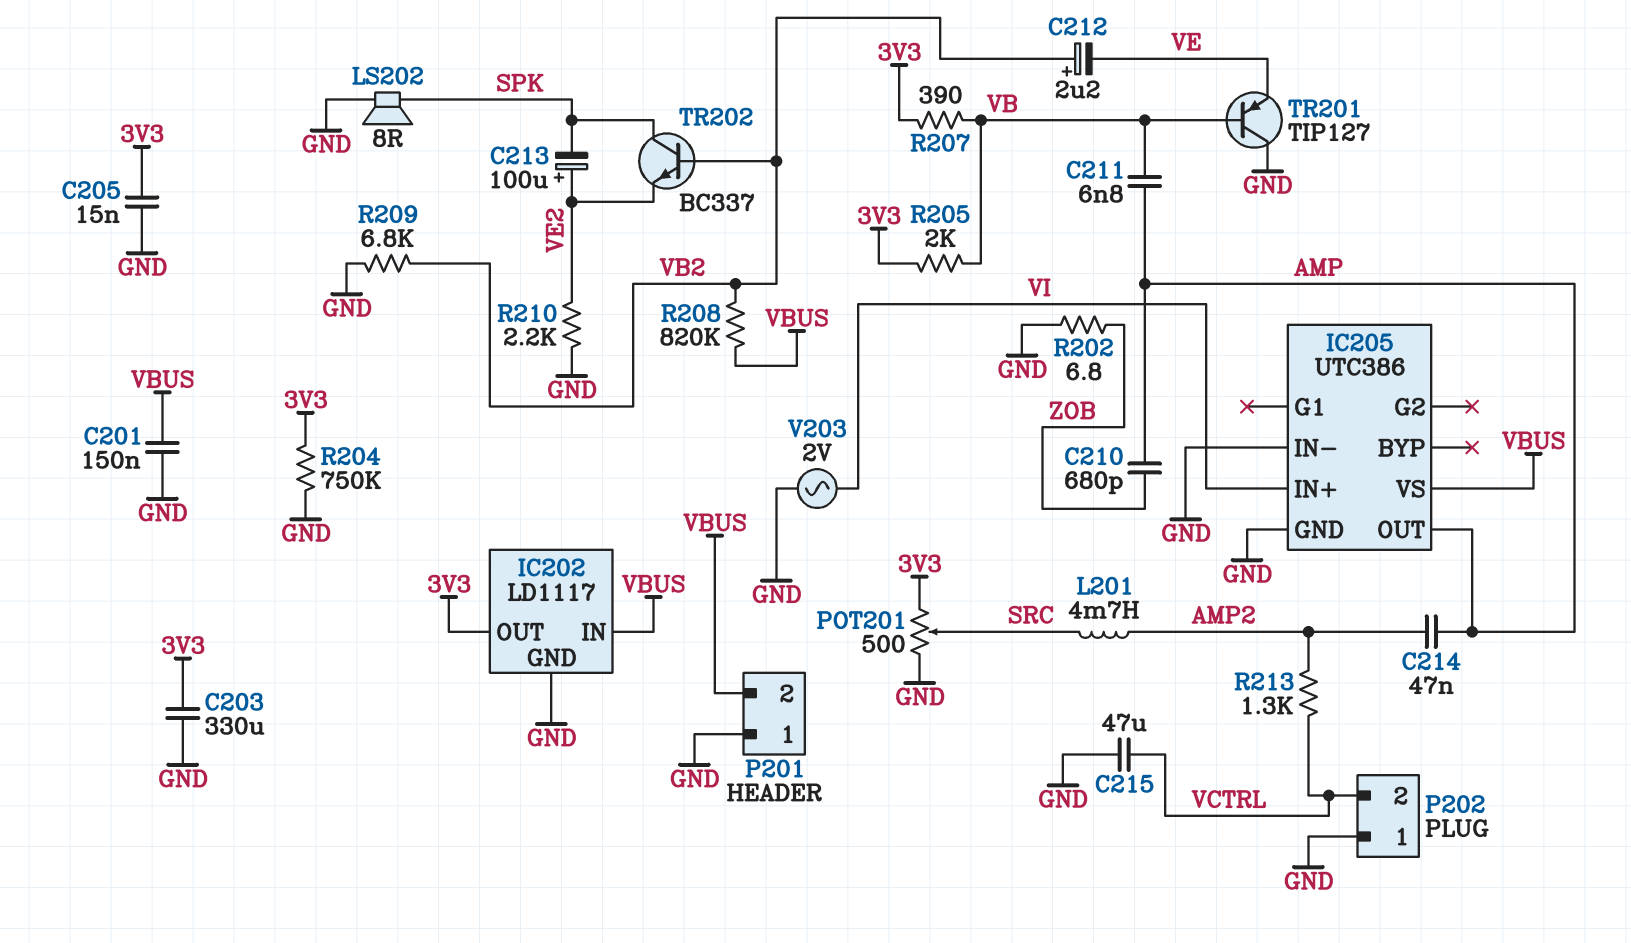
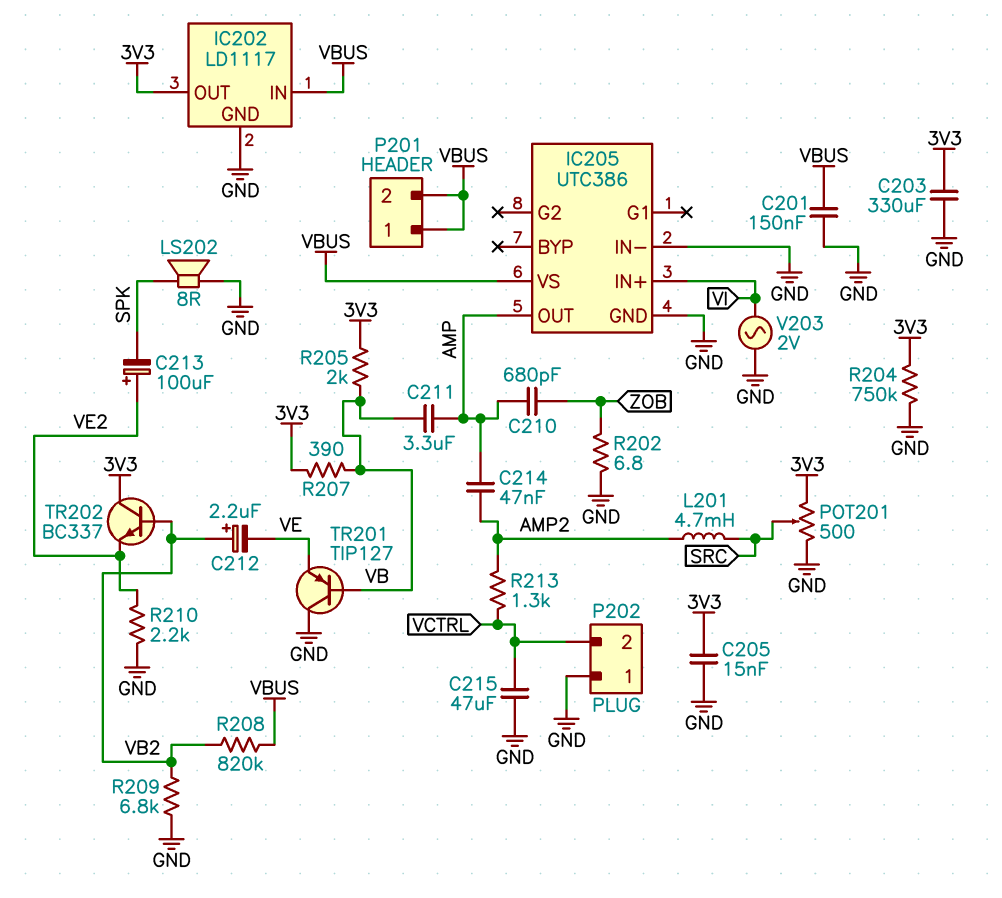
C211: 6.8nF (AMP, VB) -> 3.3uF (AMP, VB)
P201 pin 1: GND -> VBUS
TR202: NPN BC337 (B VB2, C SPK, E VE2) -> NPN BC337 (B VB2, C 3V3, E VE2)

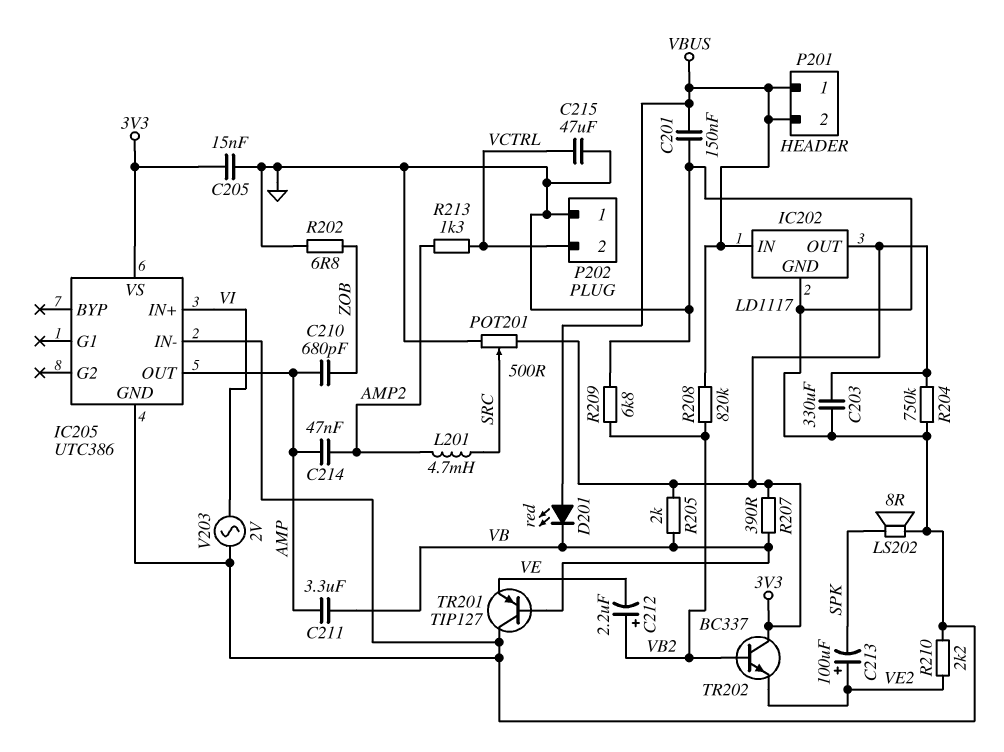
D201: none -> LED red (A VBUS, K VB)
IC205 pin VS: VBUS -> 3V3

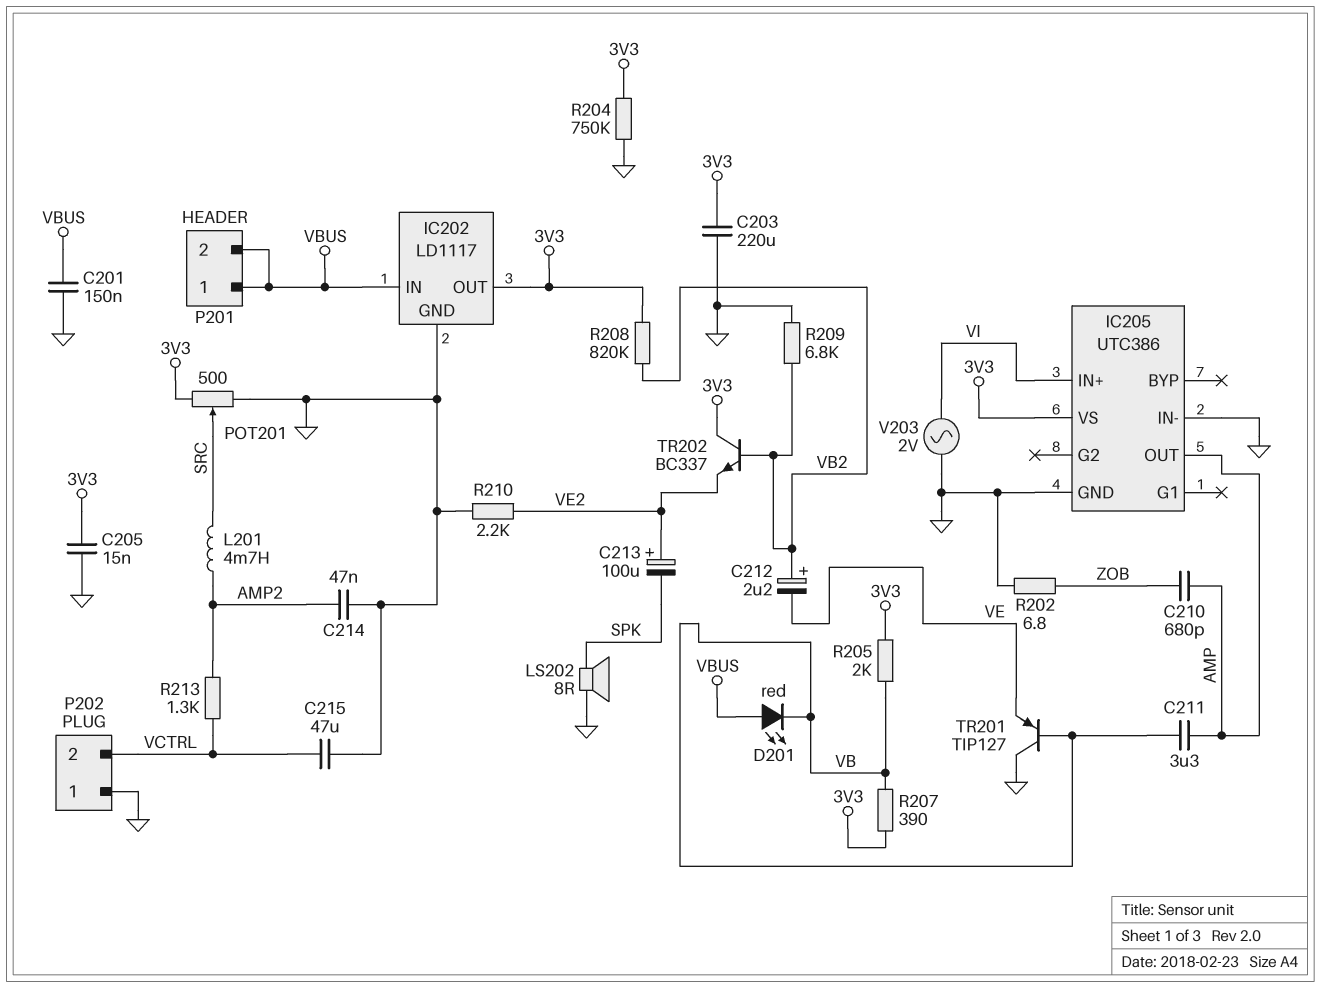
C203: 330uF (3V3, GND) -> 220uF (3V3, GND)
C214: 47nF (AMP, AMP2) -> 47nF (AMP2, GND)
R208: 820k (VB2, VBUS) -> 820k (3V3, VB2)

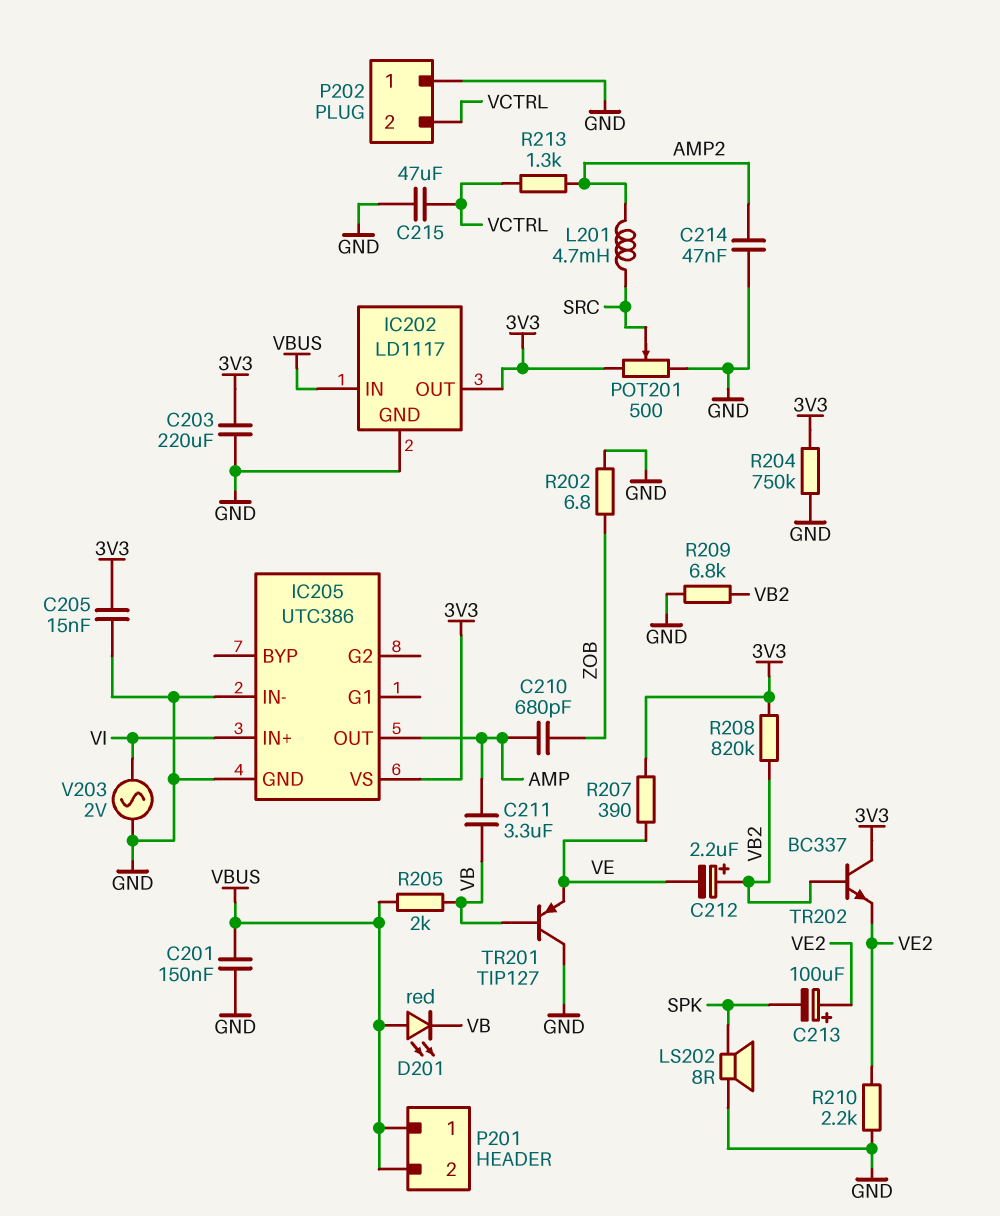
R205: 2k (3V3, VB) -> 2k (VB, VBUS)
R207: 390 (3V3, VB) -> 390 (3V3, VE)

